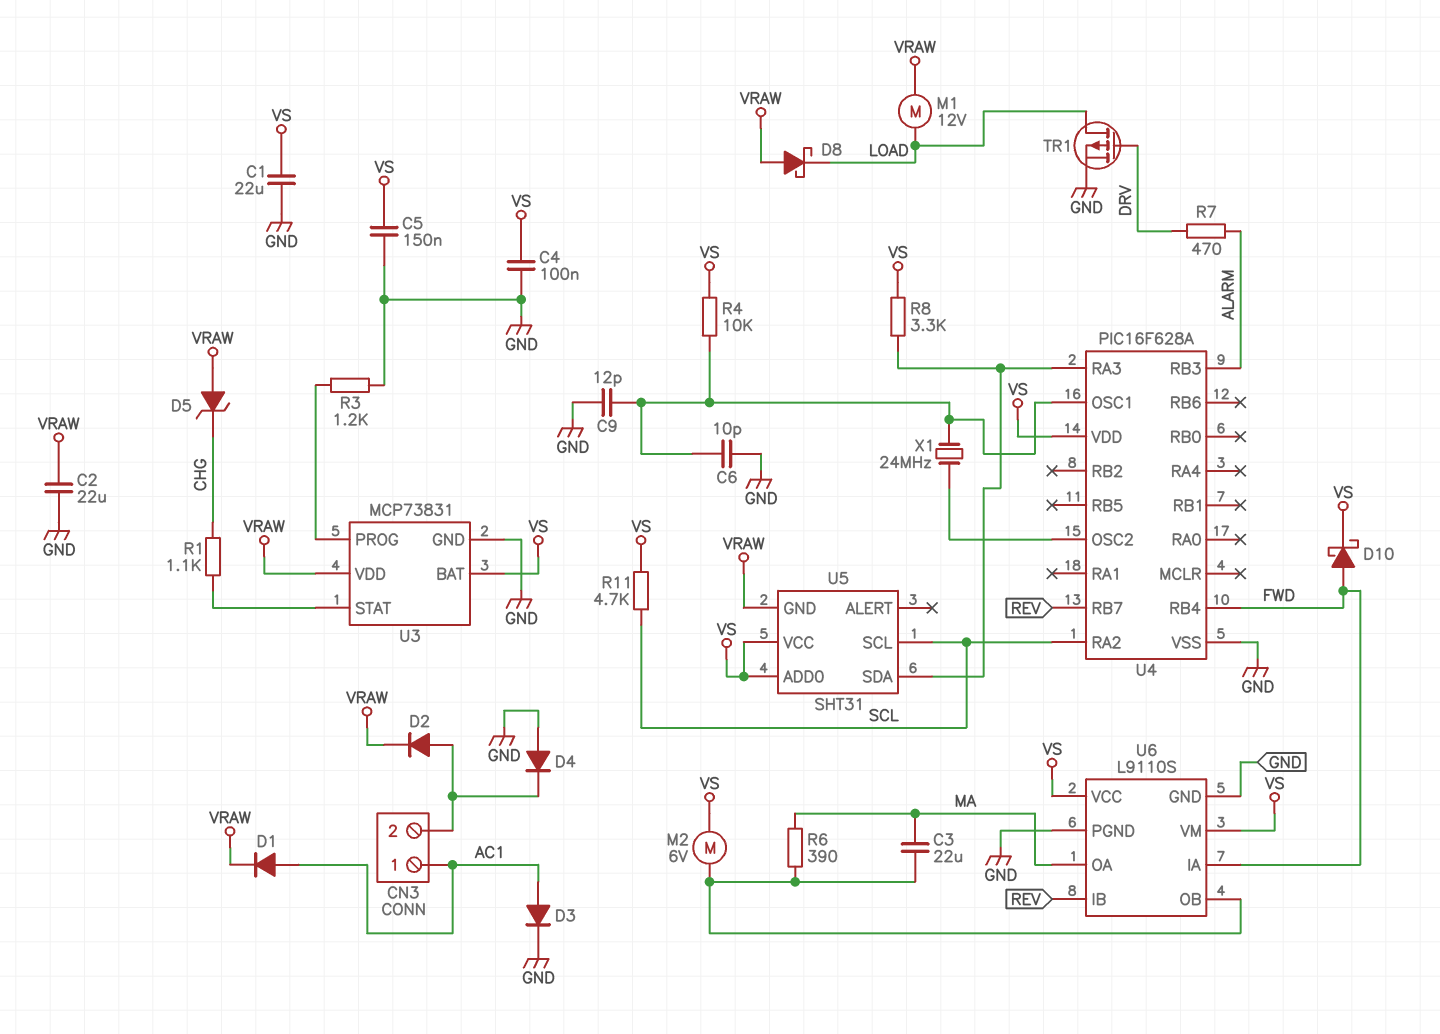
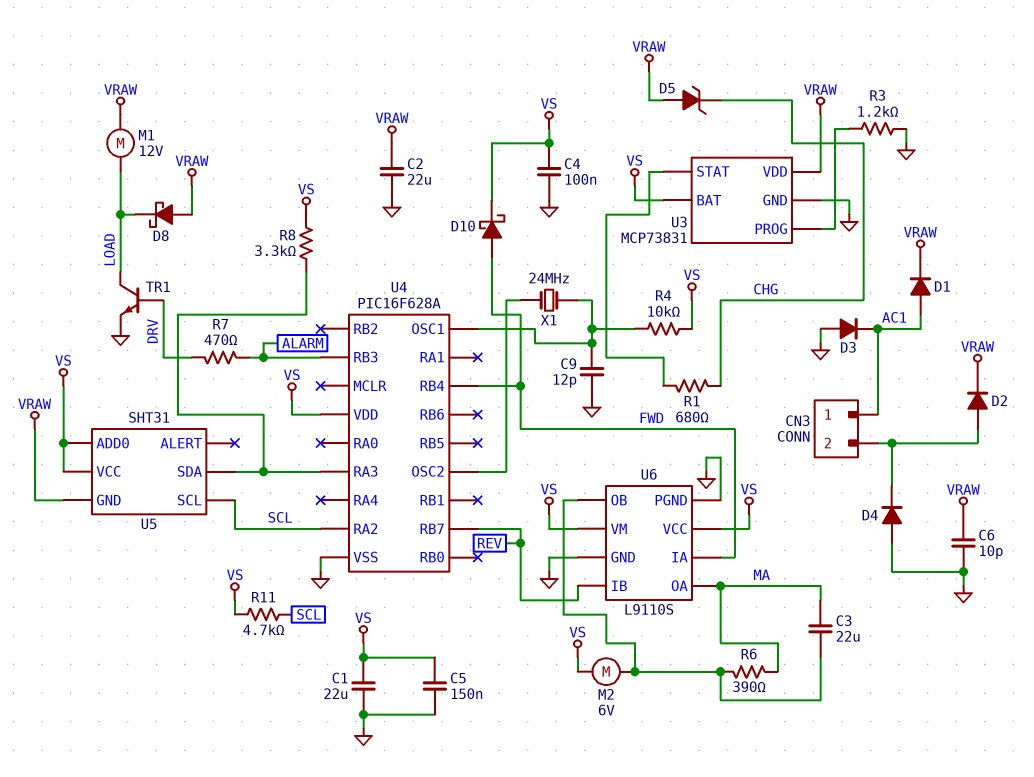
C6: 10pF (GND, U4/OSC1) -> 10pF (GND, VRAW)
D3: diode (A AC1, K GND) -> diode (A GND, K AC1)
R1: 1.1k (CHG, U3/STAT) -> 680 (CHG, U3/STAT)
TR1: PMOS (G DRV, D LOAD, S GND) -> NPN (B DRV, C LOAD, E GND)

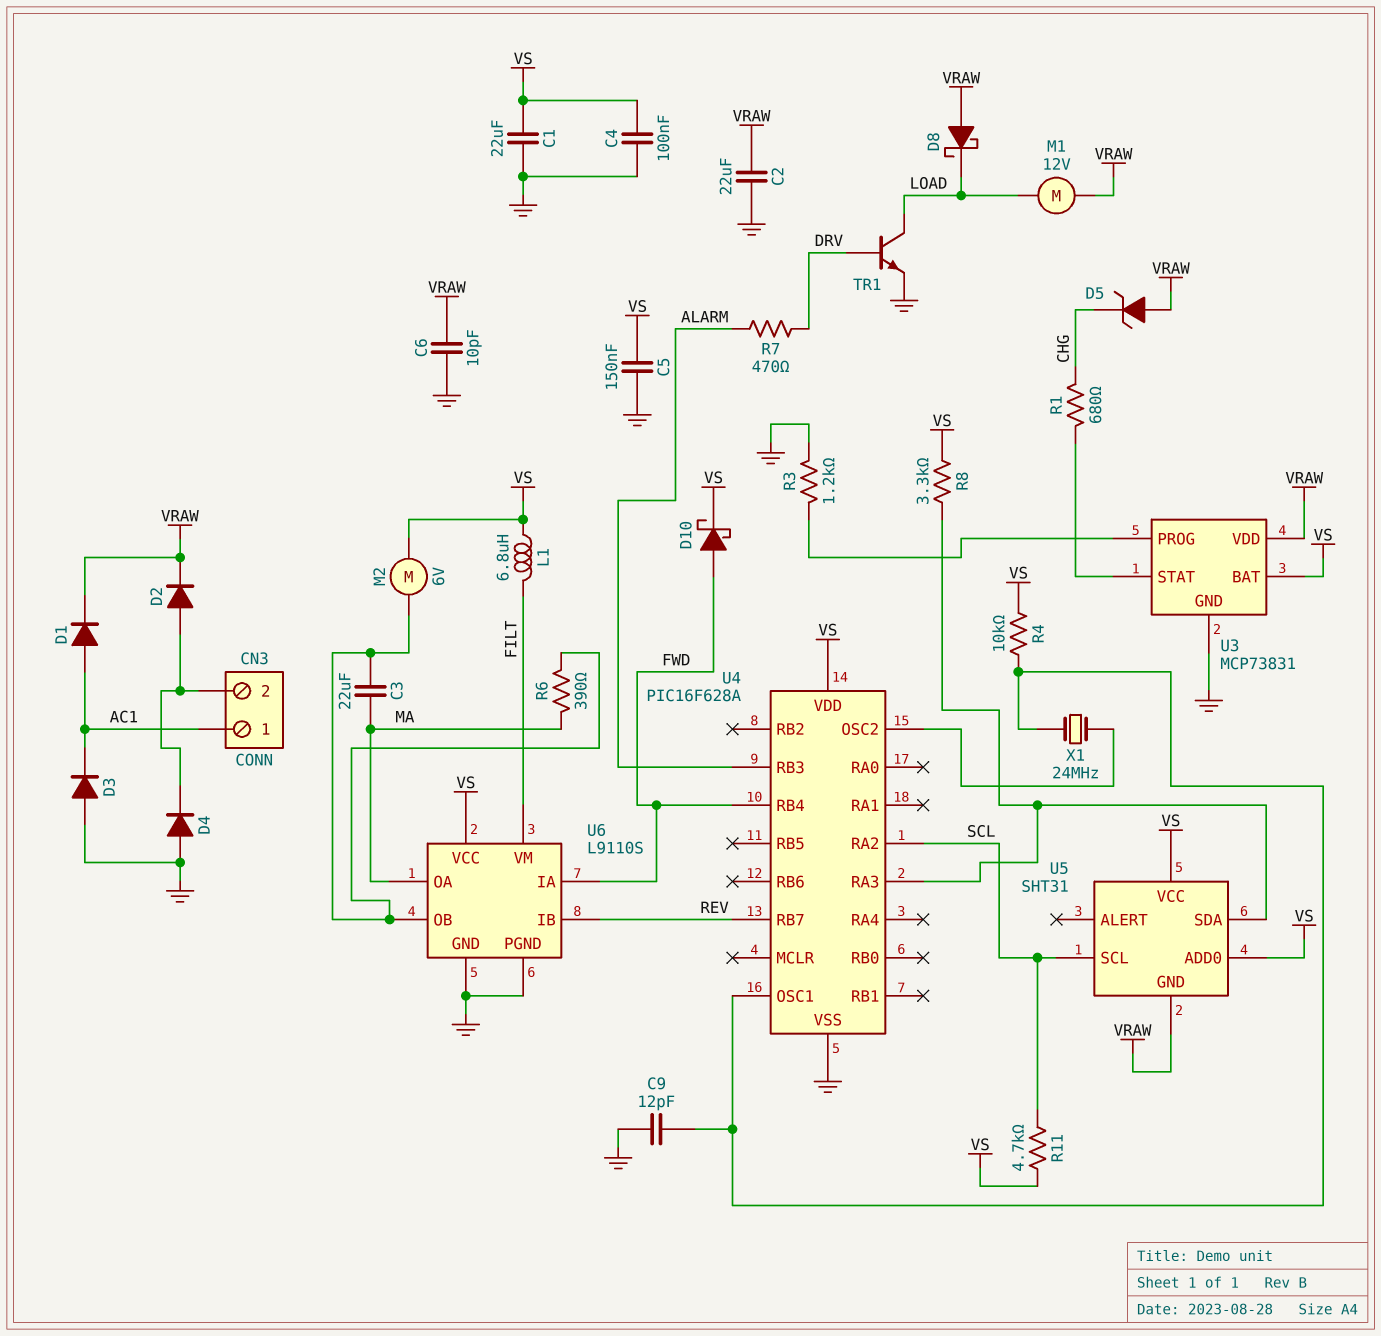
L1: none -> 6.8uH (FILT, VS)
U6 pin VM: VS -> FILT

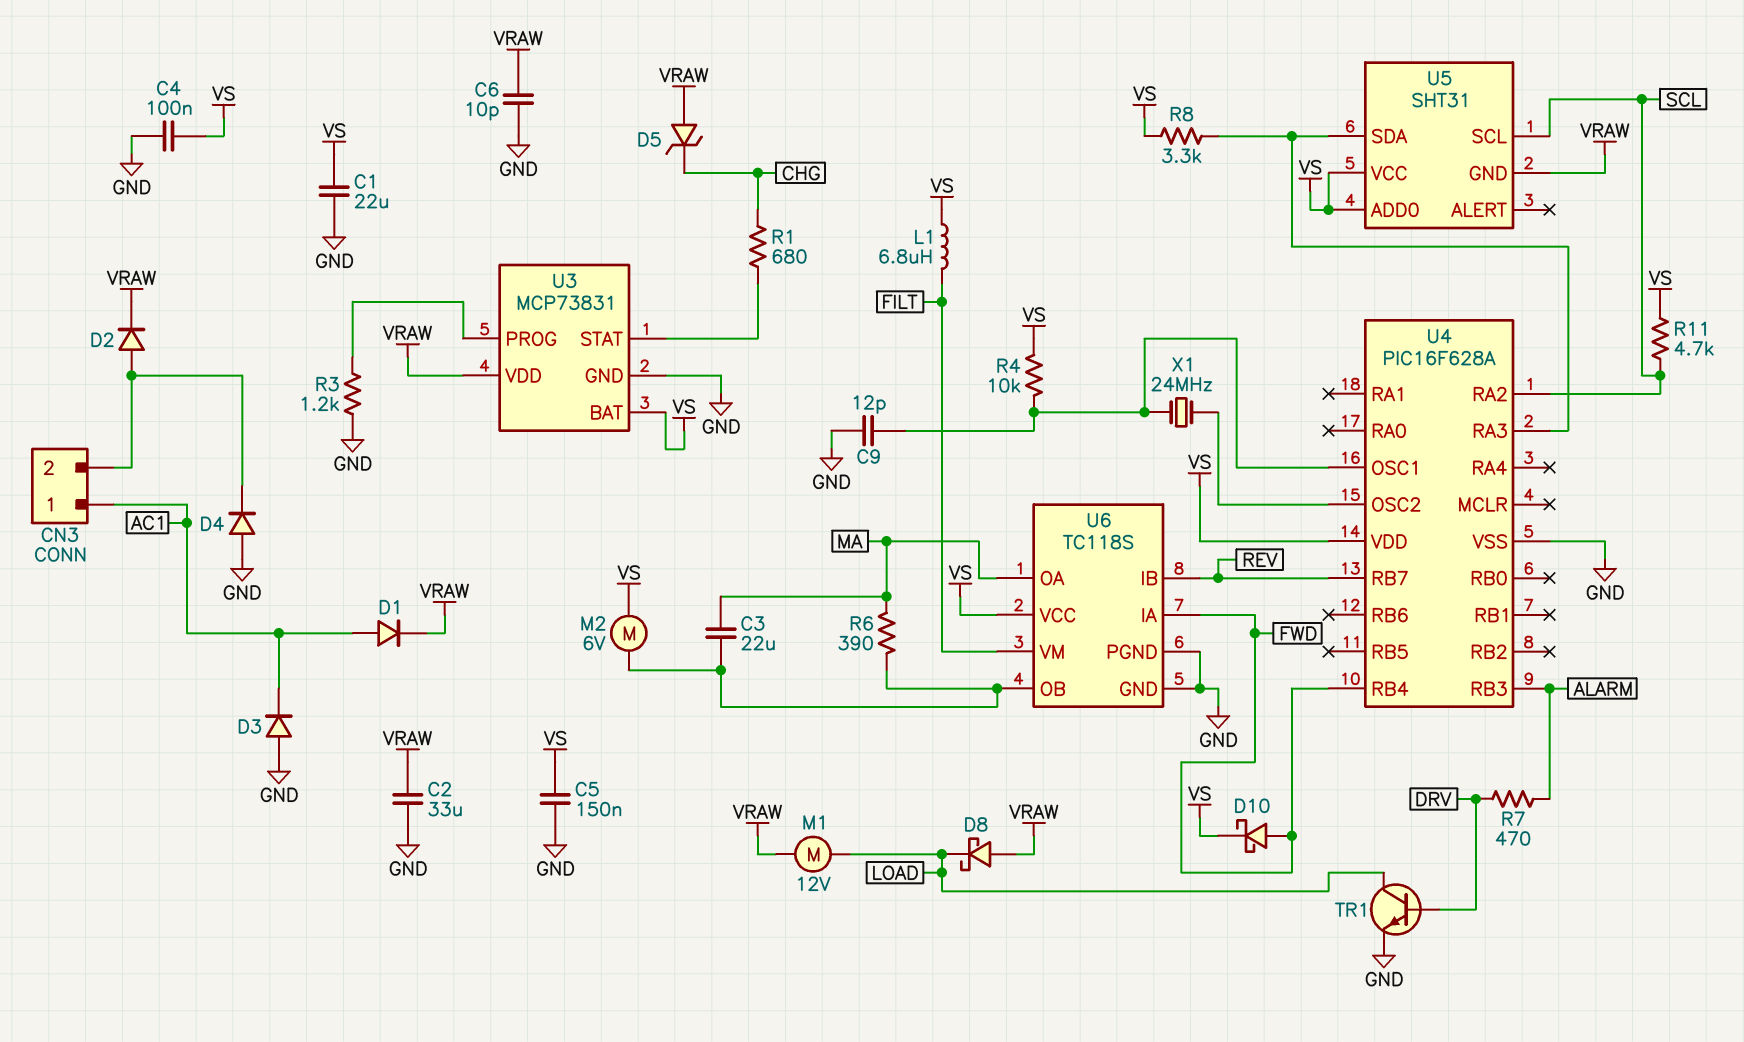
C2: 22uF (GND, VRAW) -> 33uF (GND, VRAW)
U6: L9110S -> TC118S

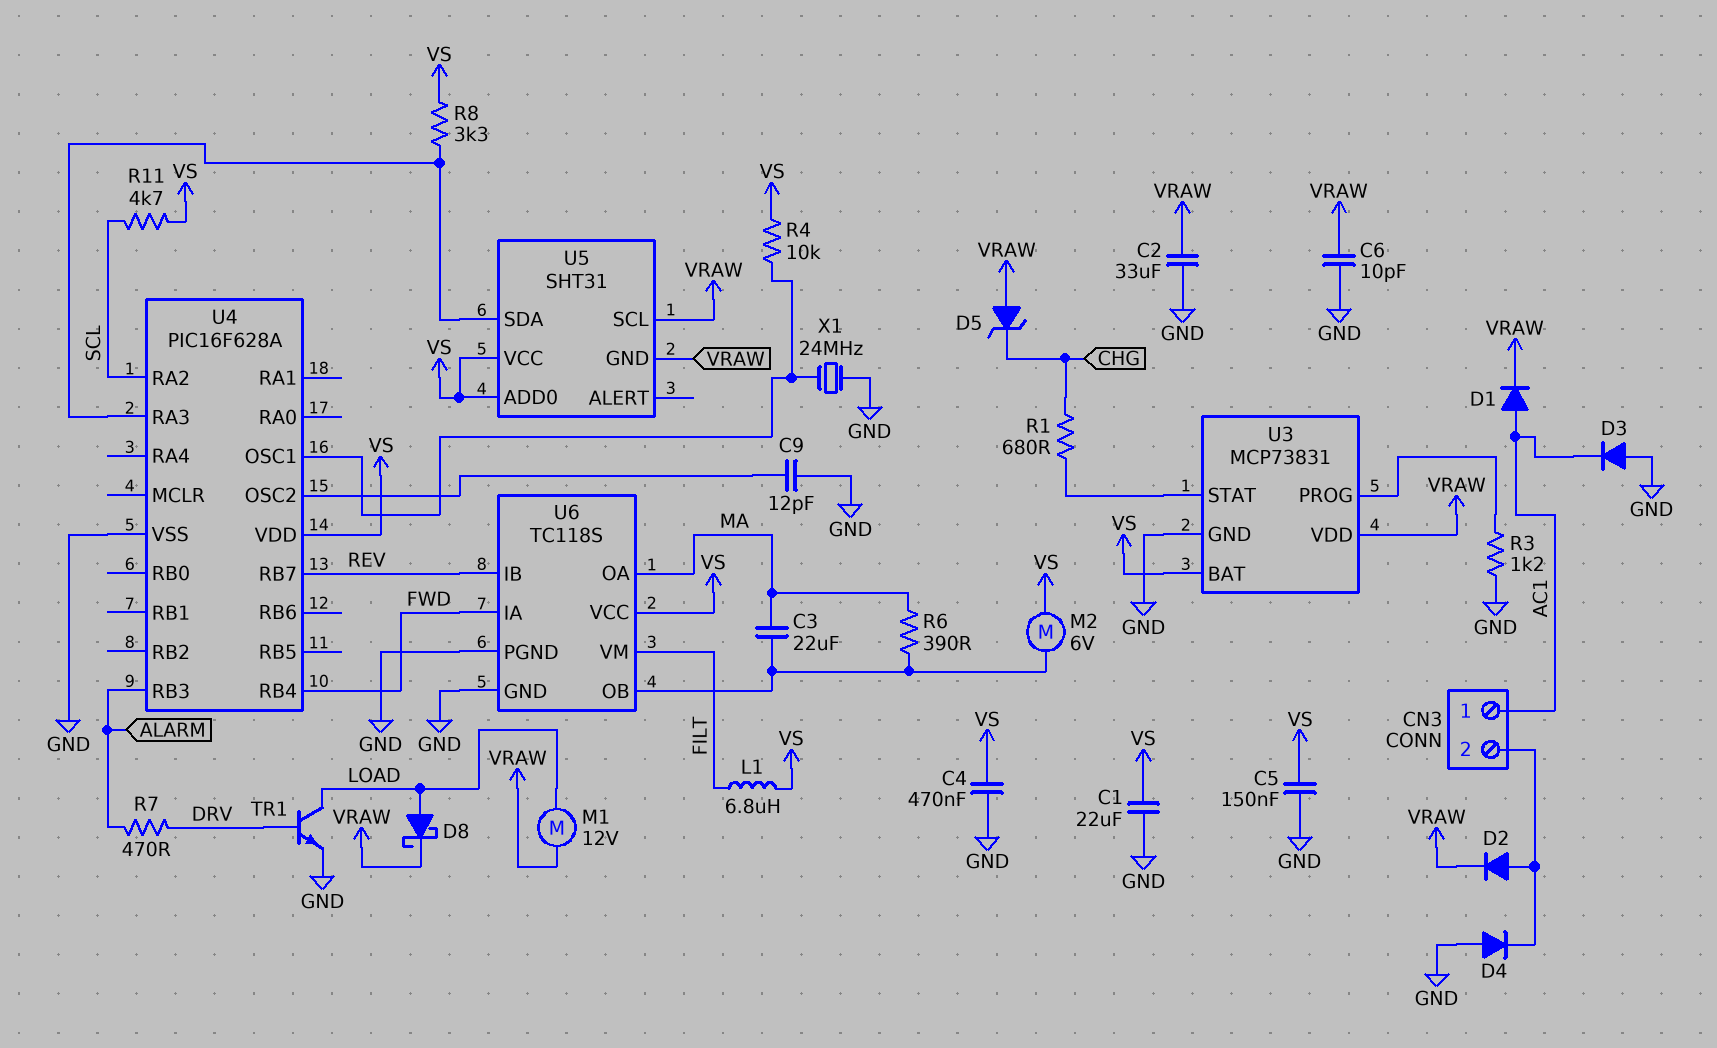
C4: 100nF (GND, VS) -> 470nF (GND, VS)
C9: 12pF (GND, U4/OSC1) -> 12pF (GND, U4/OSC2)
D8: schottky (A VRAW, K LOAD) -> schottky (A LOAD, K VRAW)
D10: schottky (A FWD, K VS) -> none
U5 pin SCL: SCL -> VRAW
X1: 24MHz (U4/OSC1, U4/OSC2) -> 24MHz (GND, U4/OSC1)

